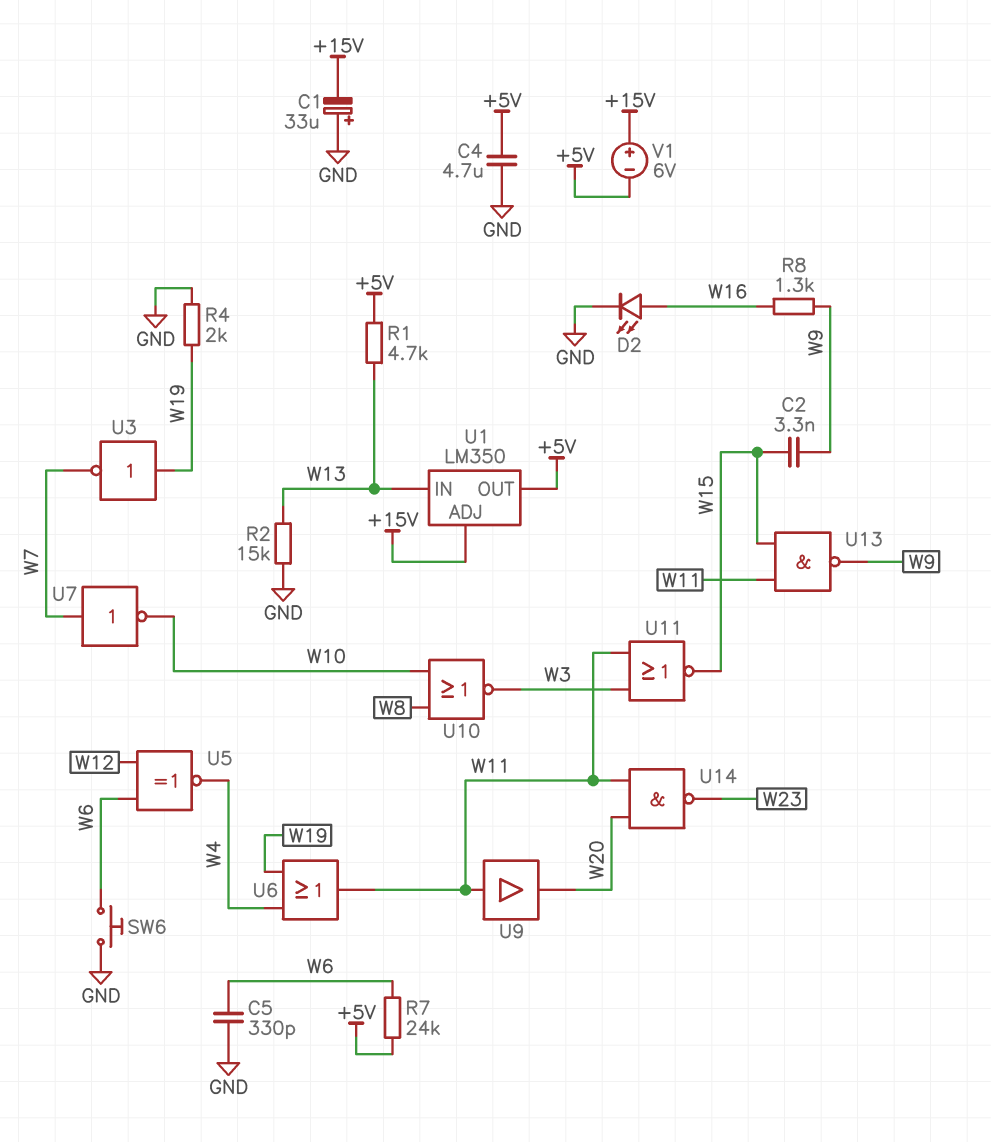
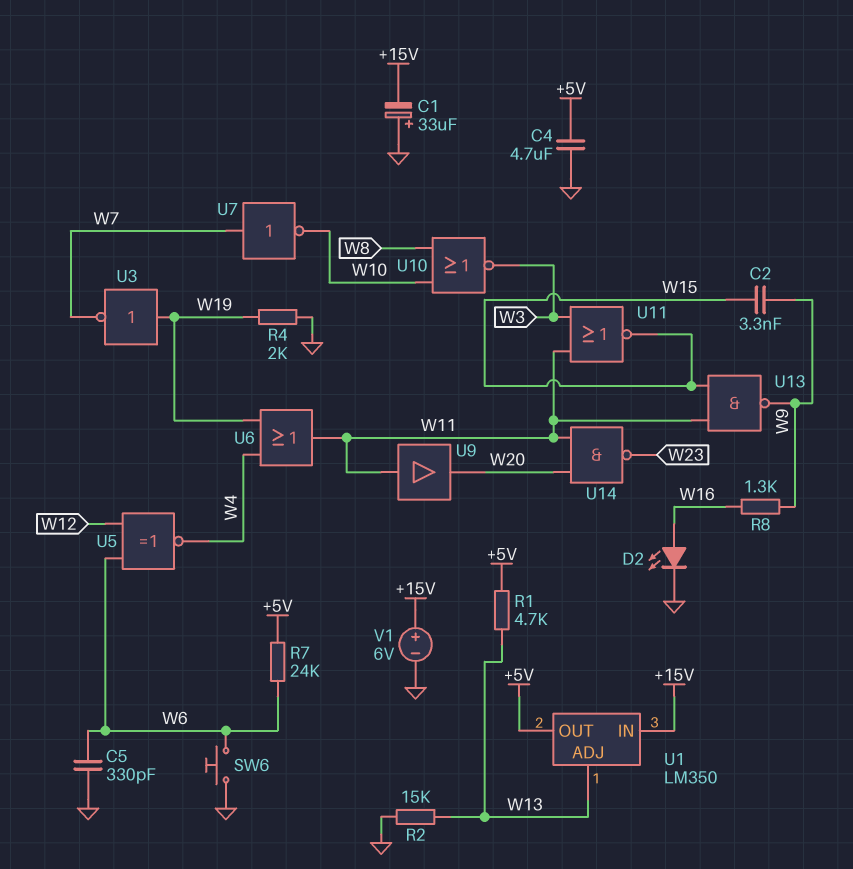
U1 pin ADJ: +15V -> W13
U1 pin IN: W13 -> +15V
V1: 6V (plus +15V, minus +5V) -> 6V (plus +15V, minus GND)

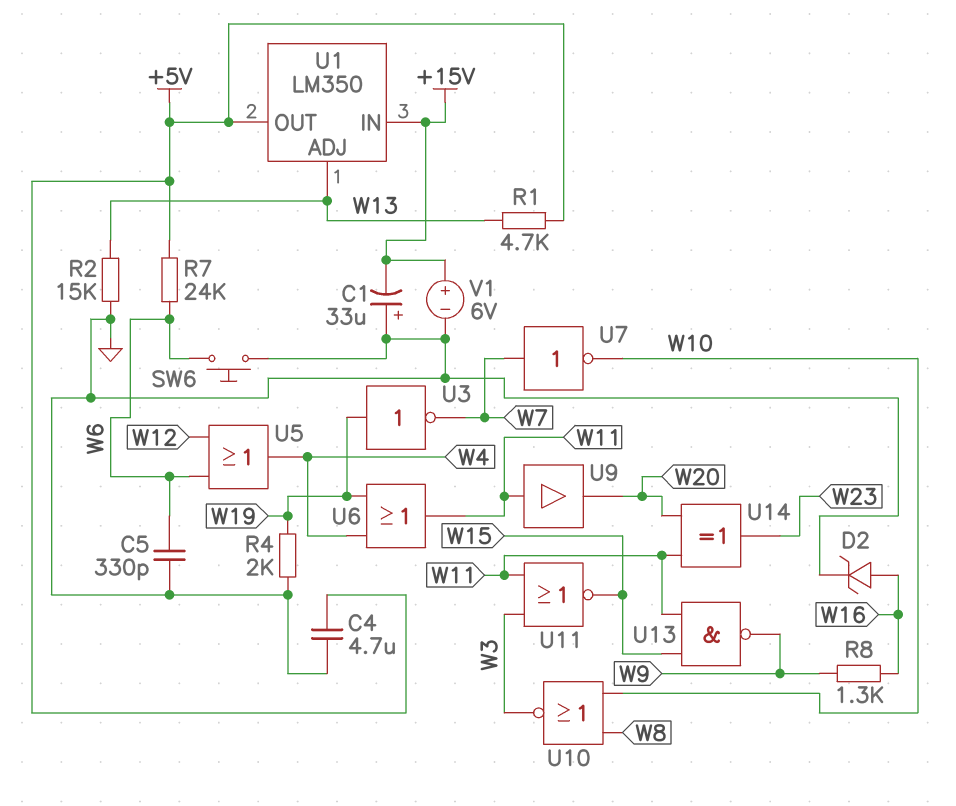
C2: 3.3nF (W9, W15) -> none
D2: LED (A W16, K GND) -> zener (A W16, K GND)
U5: XNOR (in W6, in W12, out W4) -> OR (in W6, in W12, out W4)
U14: NAND (in W11, in W20, out W23) -> XOR (in W11, in W20, out W23)

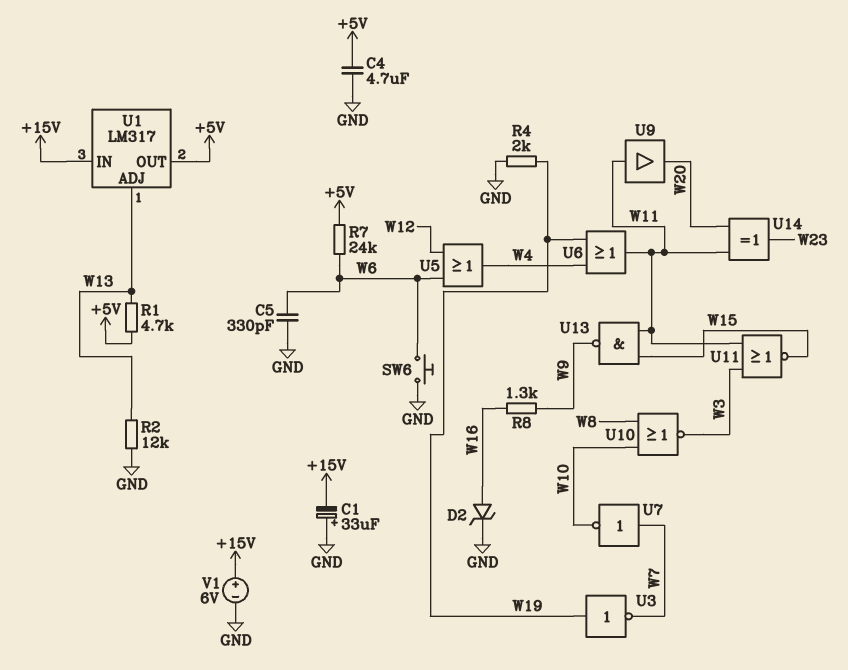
R2: 15k (GND, W13) -> 12k (GND, W13)
U1: LM350 -> LM317

